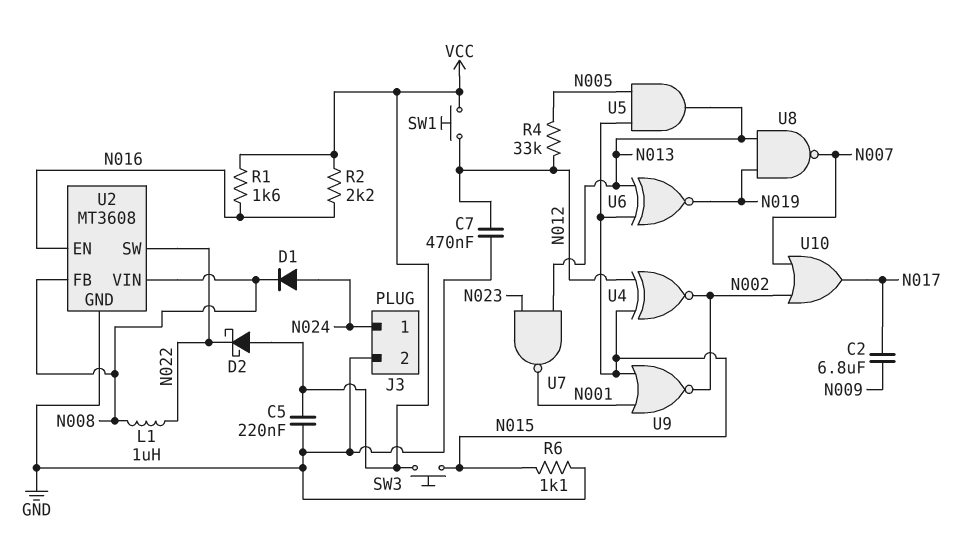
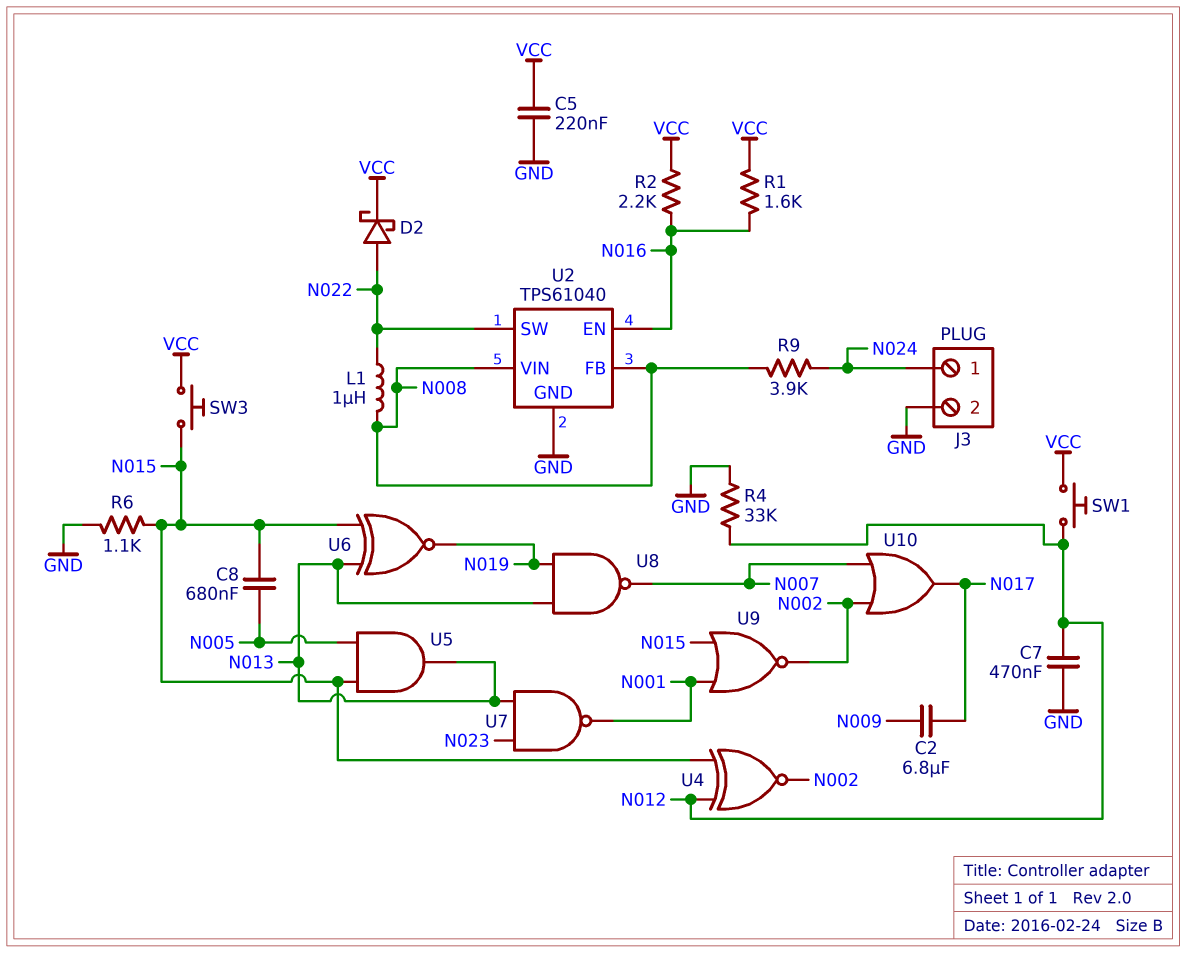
C8: none -> 680nF (N005, N015)
D1: diode (A N024, K N008) -> none
D2: schottky (A VCC, K N022) -> schottky (A N022, K VCC)
R4: 33k (N005, N012) -> 33k (GND, N012)
R9: none -> 3.9k (N008, N024)
U2: MT3608 -> TPS61040

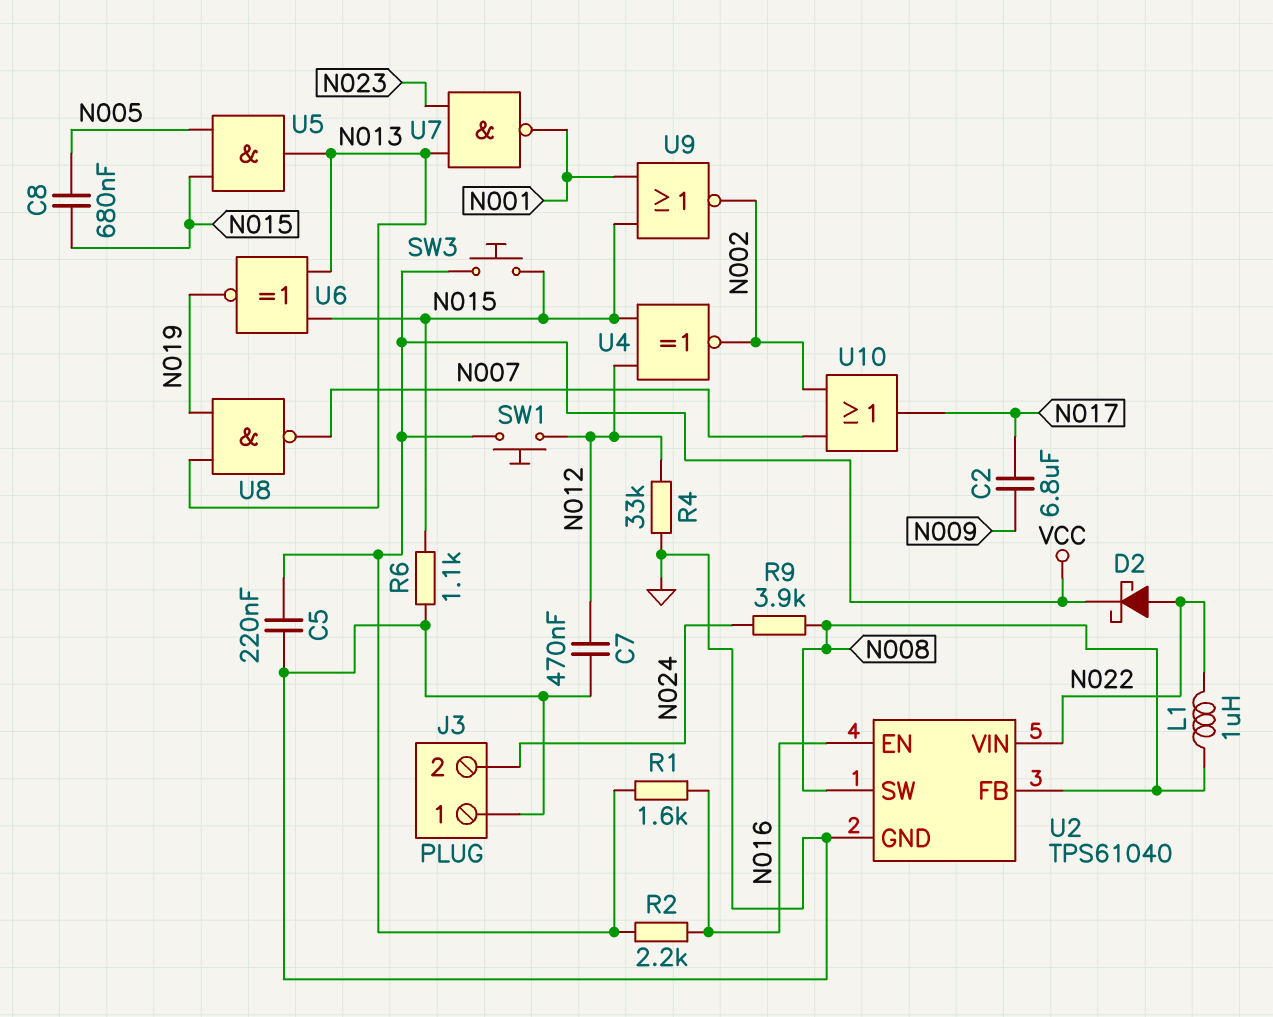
J3 pin 1: N024 -> GND
J3 pin 2: GND -> N024
U2 pin SW: N022 -> N008
U2 pin VIN: N008 -> N022

